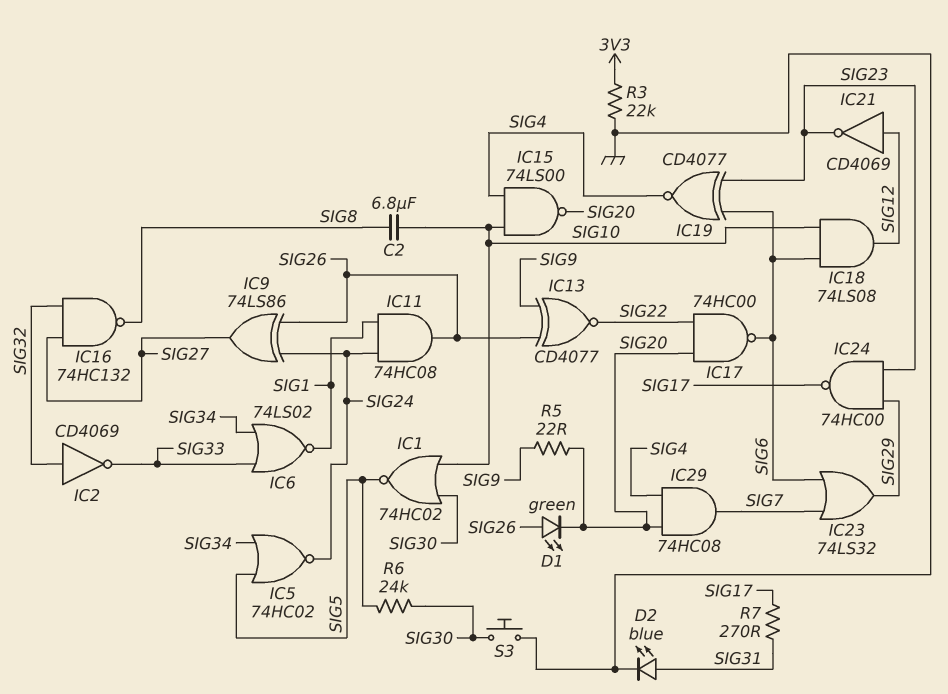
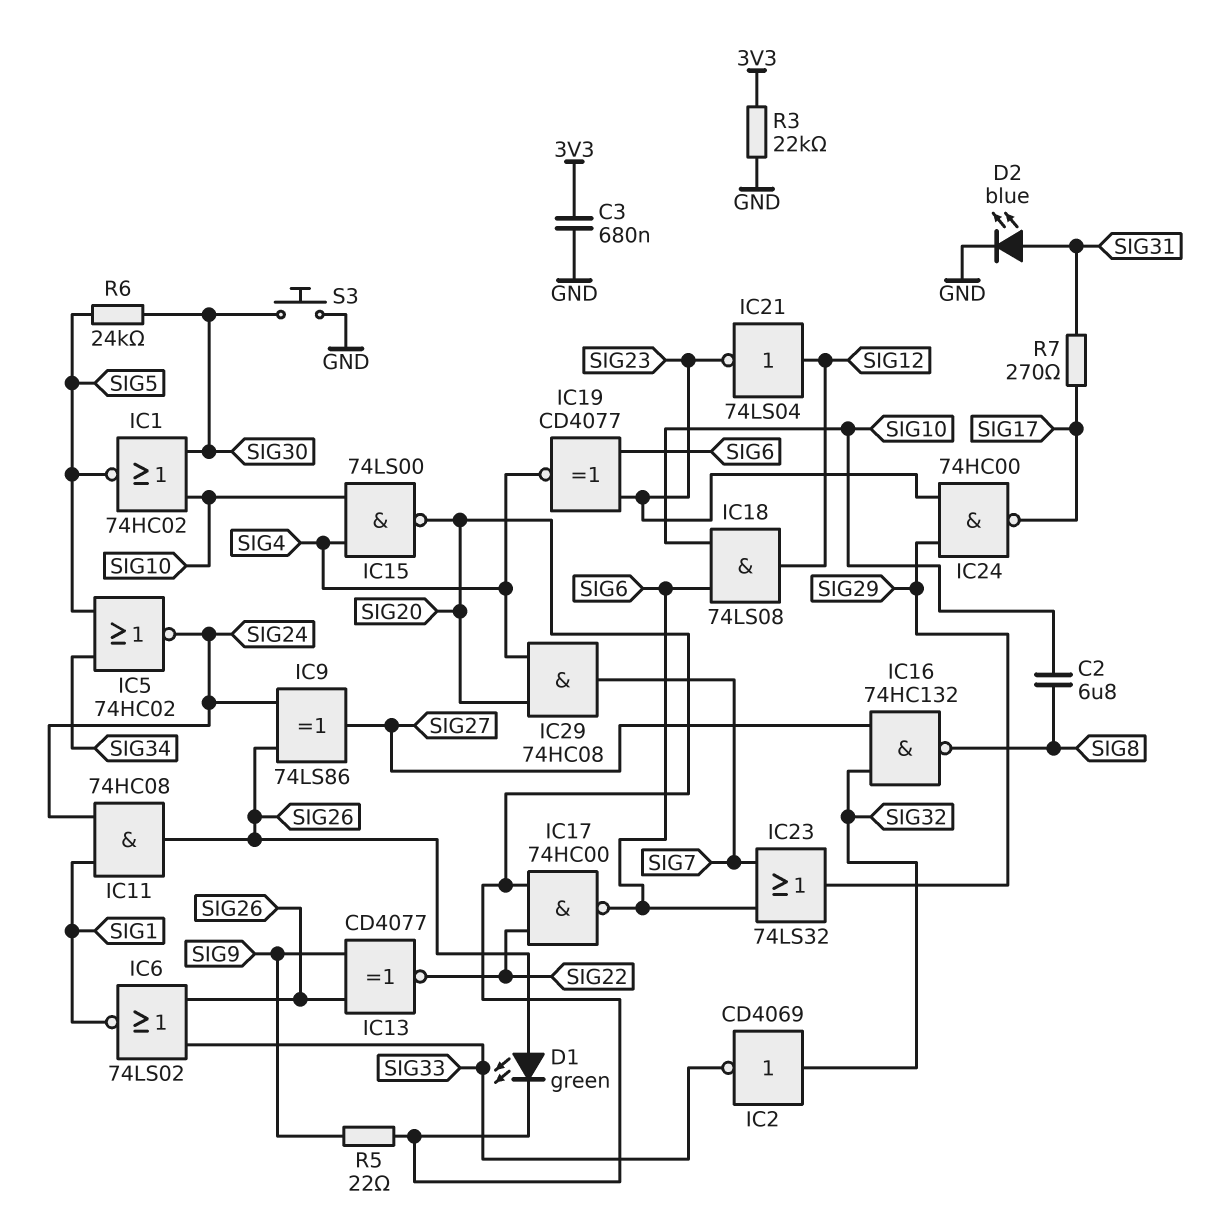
C3: none -> 680nF (3V3, GND)
IC6: NOR 74LS02 (in SIG33, in SIG34, out SIG1) -> NOR 74LS02 (in SIG26, in SIG33, out SIG1)
IC21: NOT CD4069 (in SIG12, out SIG23) -> NOT 74LS04 (in SIG12, out SIG23)

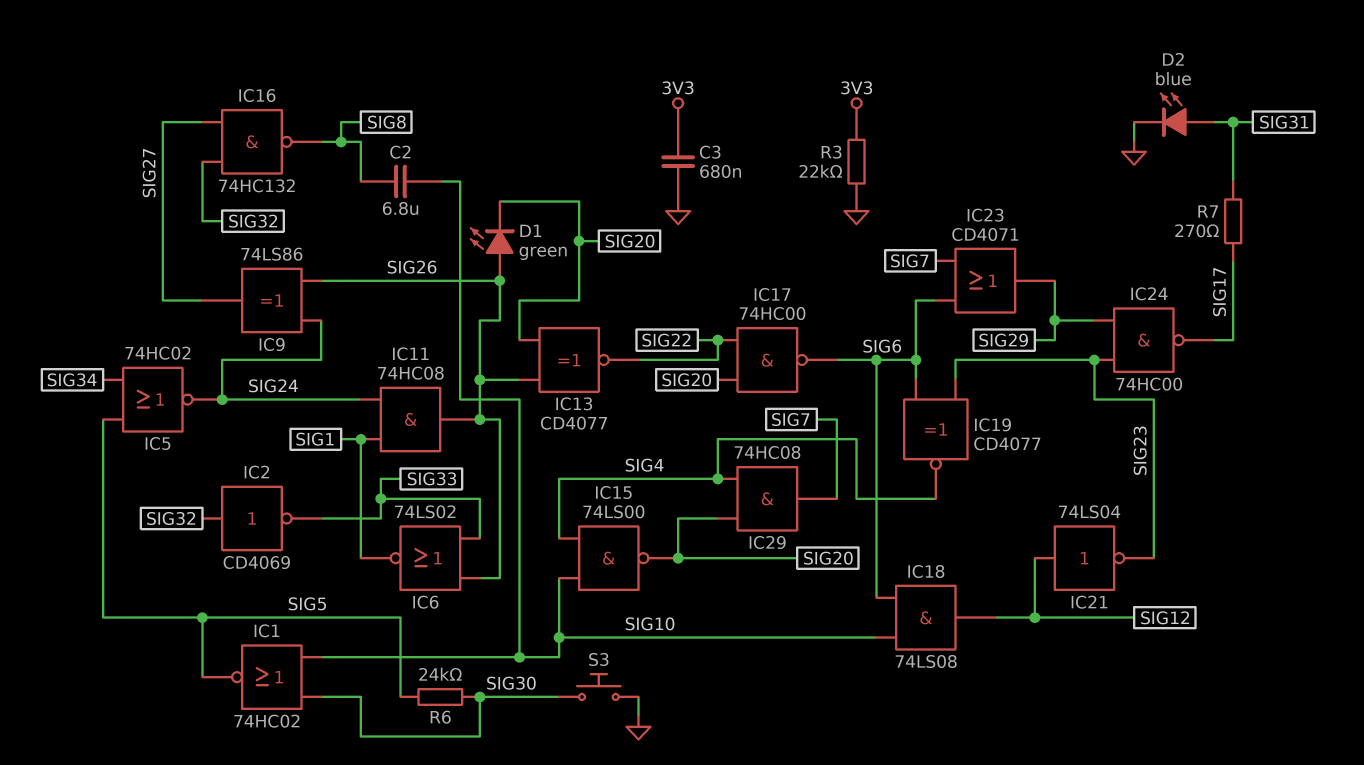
IC13: XNOR CD4077 (in SIG9, in SIG26, out SIG22) -> XNOR CD4077 (in SIG20, in SIG26, out SIG22)
IC23: OR 74LS32 (in SIG6, in SIG7, out SIG29) -> OR CD4071 (in SIG6, in SIG7, out SIG29)
R5: 22 (SIG9, SIG20) -> none

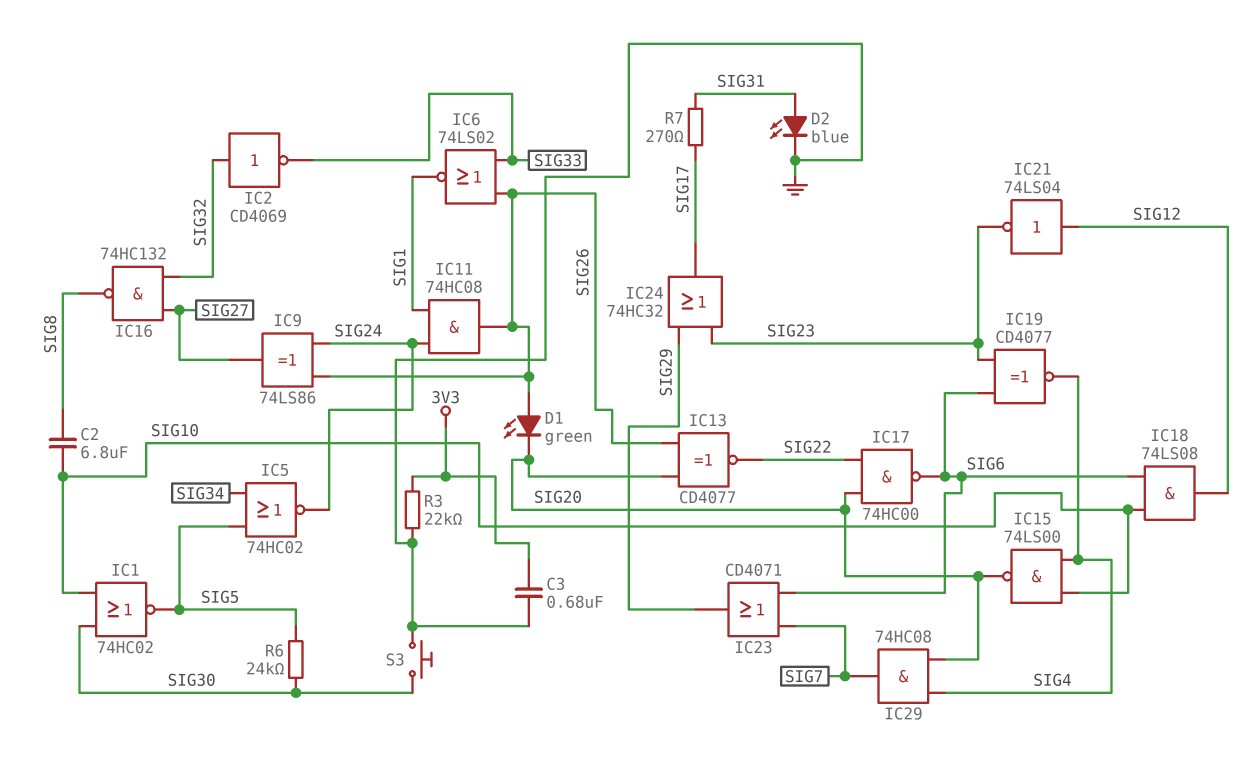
IC24: NAND 74HC00 (in SIG23, in SIG29, out SIG17) -> OR 74HC32 (in SIG23, in SIG29, out SIG17)

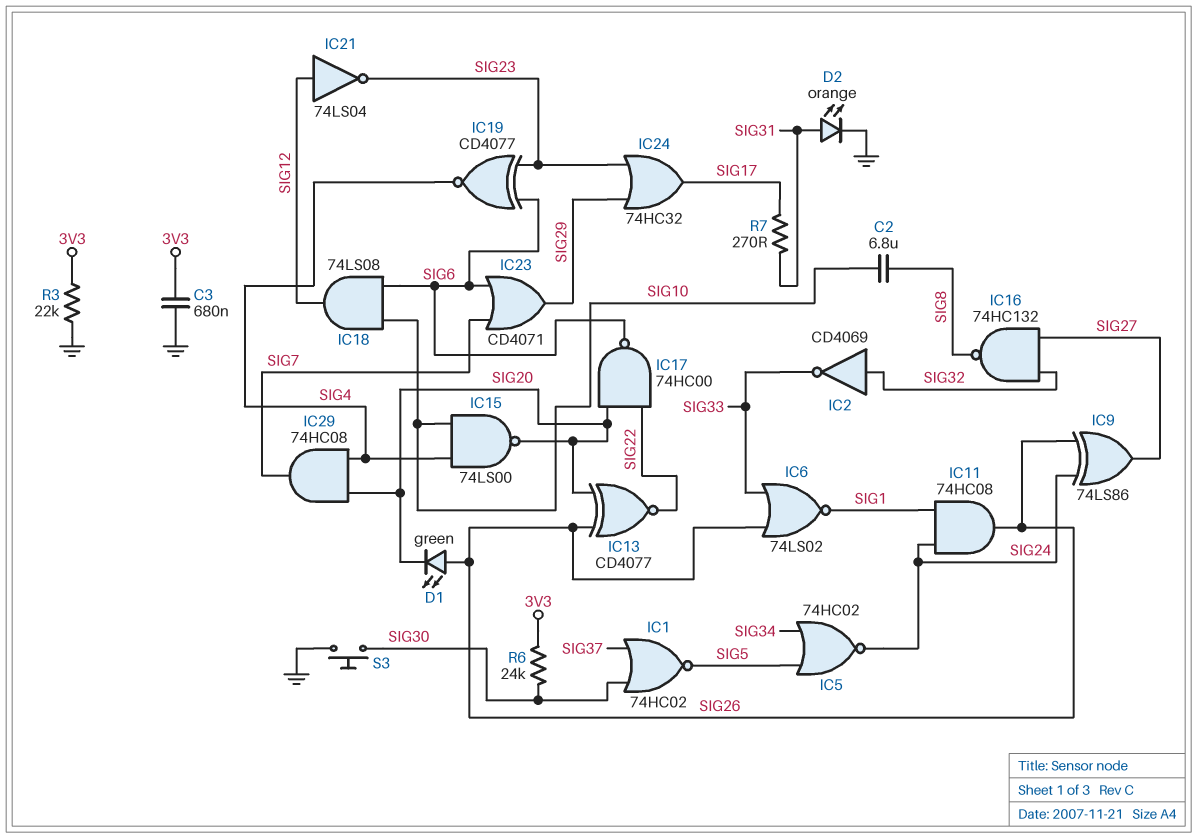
D2: LED blue (A SIG31, K GND) -> LED orange (A SIG31, K GND)
IC1: NOR 74HC02 (in SIG10, in SIG30, out SIG5) -> NOR 74HC02 (in SIG30, in SIG37, out SIG5)
R6: 24k (SIG5, SIG30) -> 24k (3V3, SIG30)

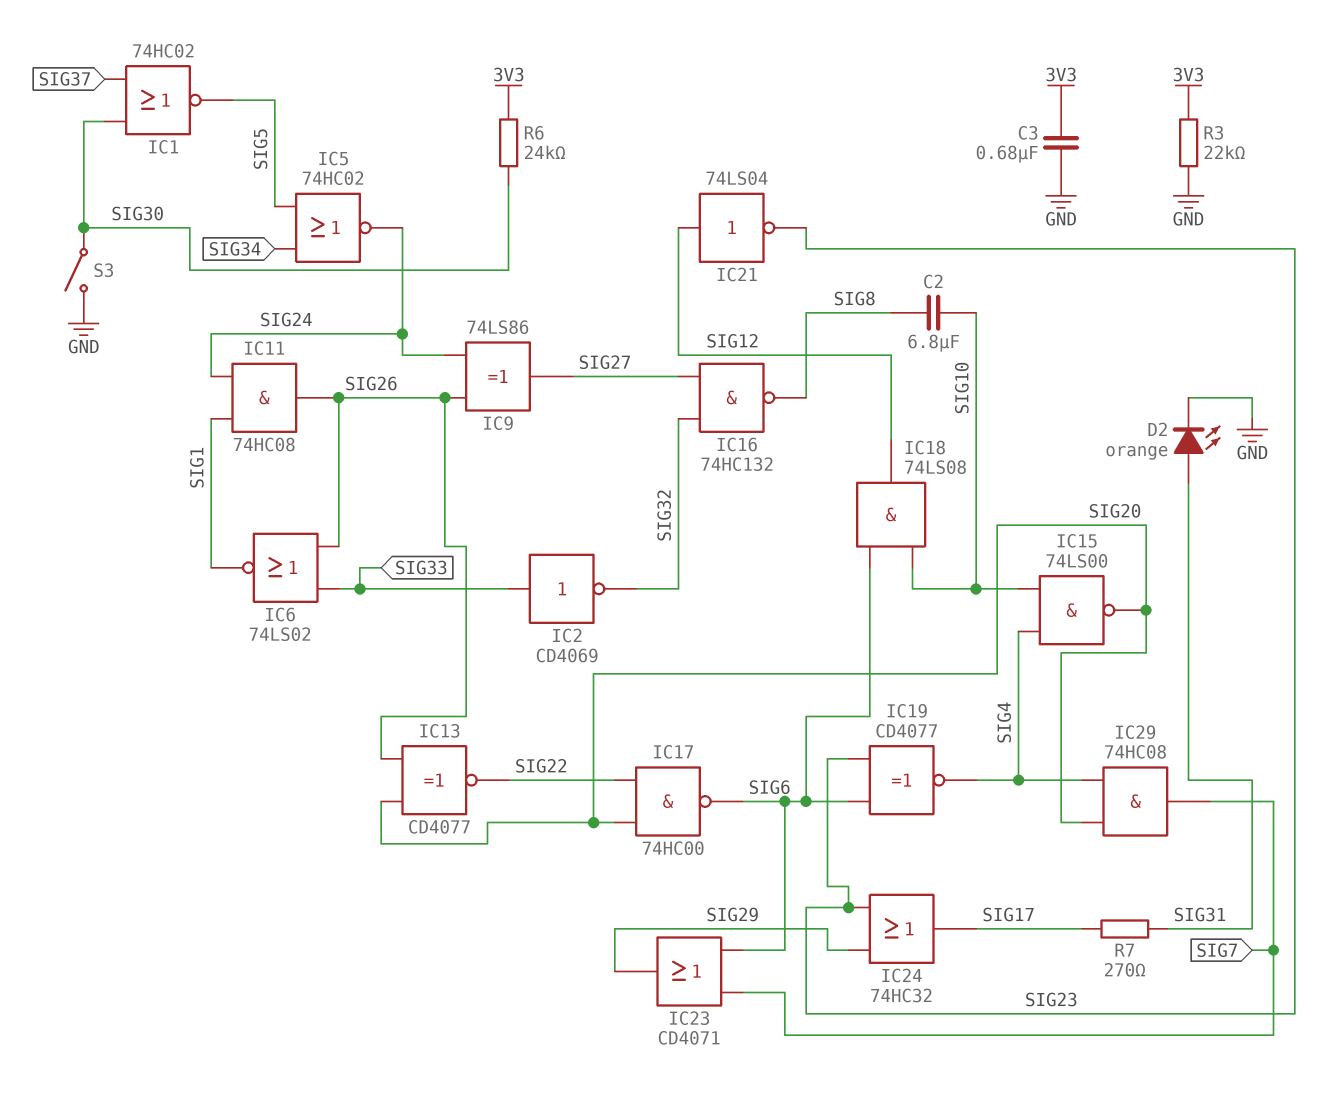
D1: LED green (A SIG26, K SIG20) -> none
IC2: NOT CD4069 (in SIG32, out SIG33) -> NOT CD4069 (in SIG33, out SIG32)
S3: button (GND, SIG30) -> switch (GND, SIG30)

